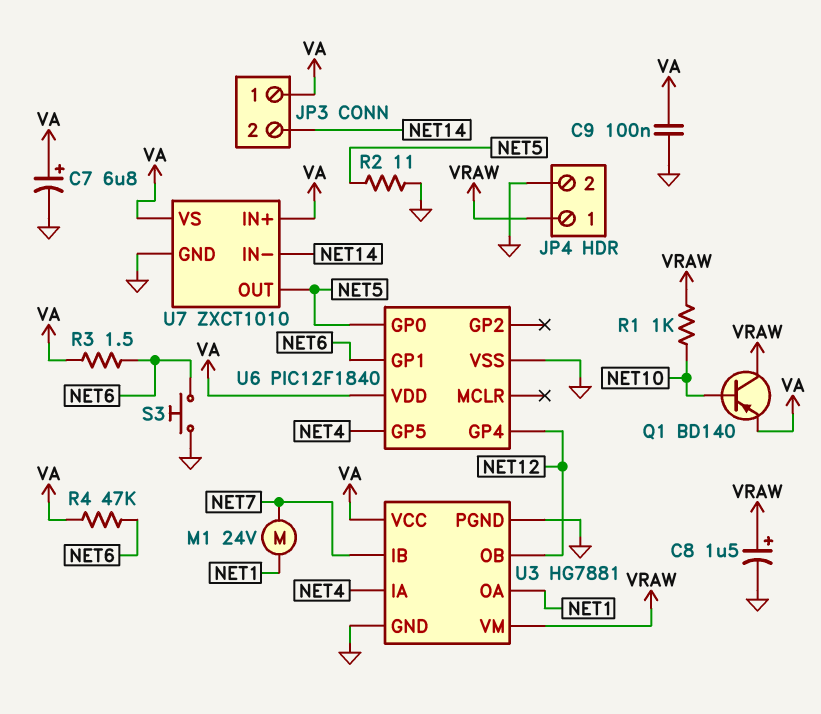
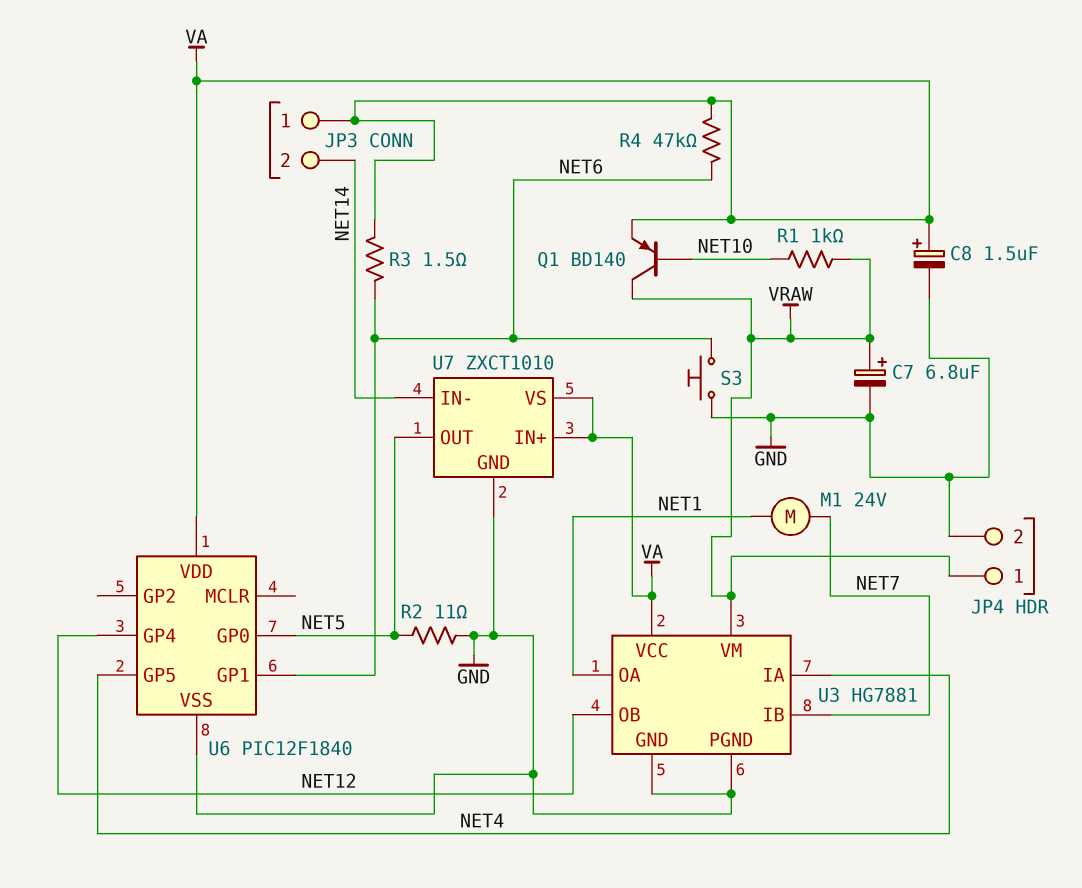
C7: 6.8uF (plus VA, minus GND) -> 6.8uF (plus VRAW, minus GND)
C8: 1.5uF (plus VRAW, minus GND) -> 1.5uF (plus VA, minus GND)
C9: 100nF (GND, VA) -> none

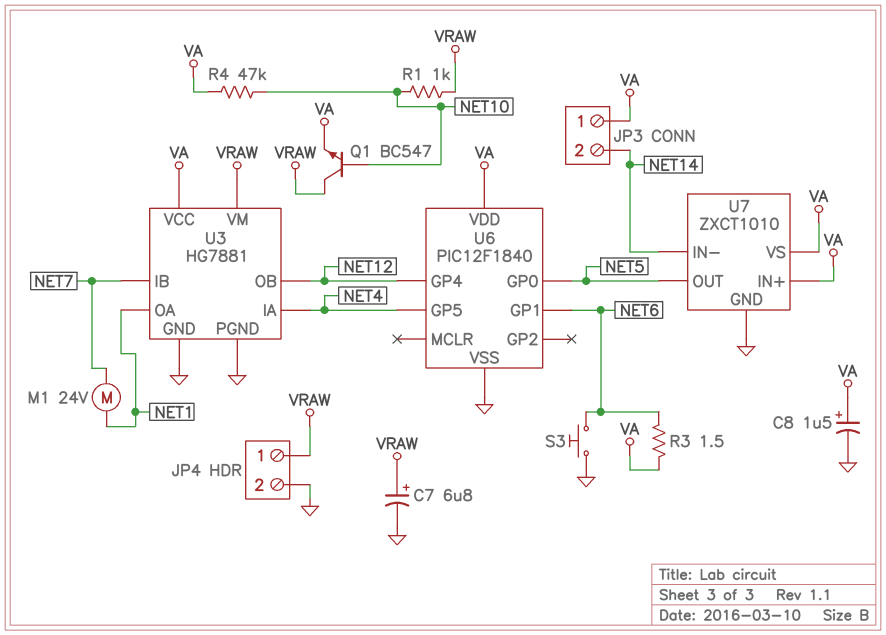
Q1: PNP BD140 (B NET10, C VRAW, E VA) -> NPN BC547 (B NET10, C VRAW, E VA)
R2: 11 (GND, NET5) -> none
R4: 47k (NET6, VA) -> 47k (NET10, VA)

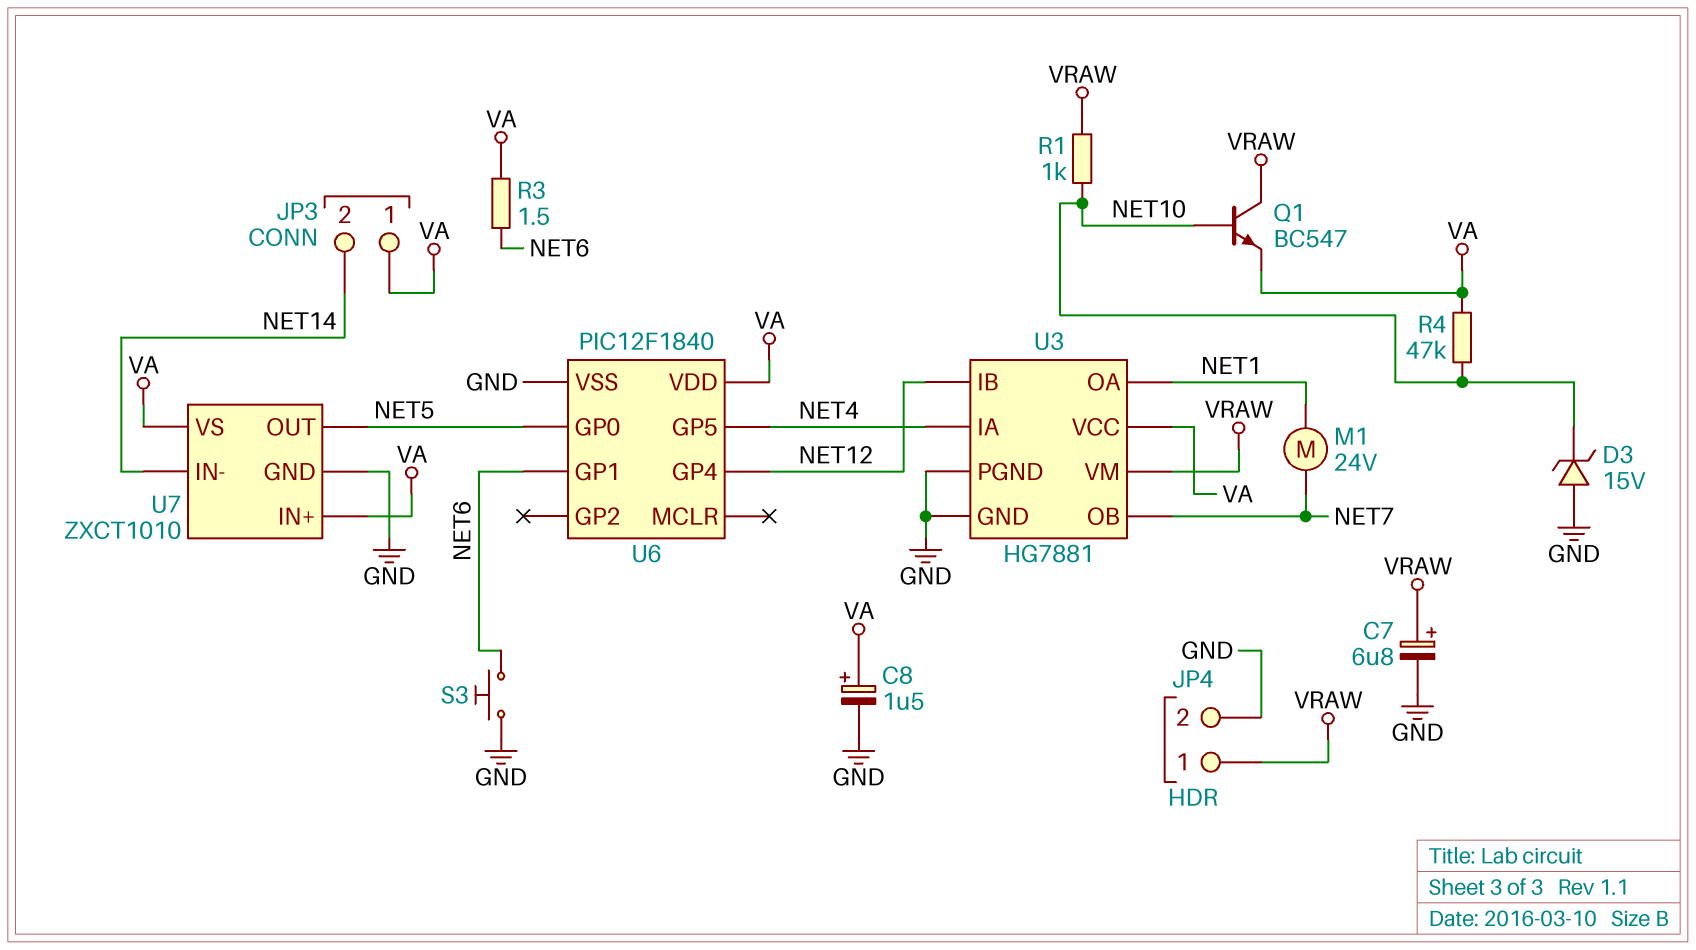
D3: none -> zener 15V (A GND, K NET10)
U3 pin IB: NET7 -> NET12
U3 pin OB: NET12 -> NET7

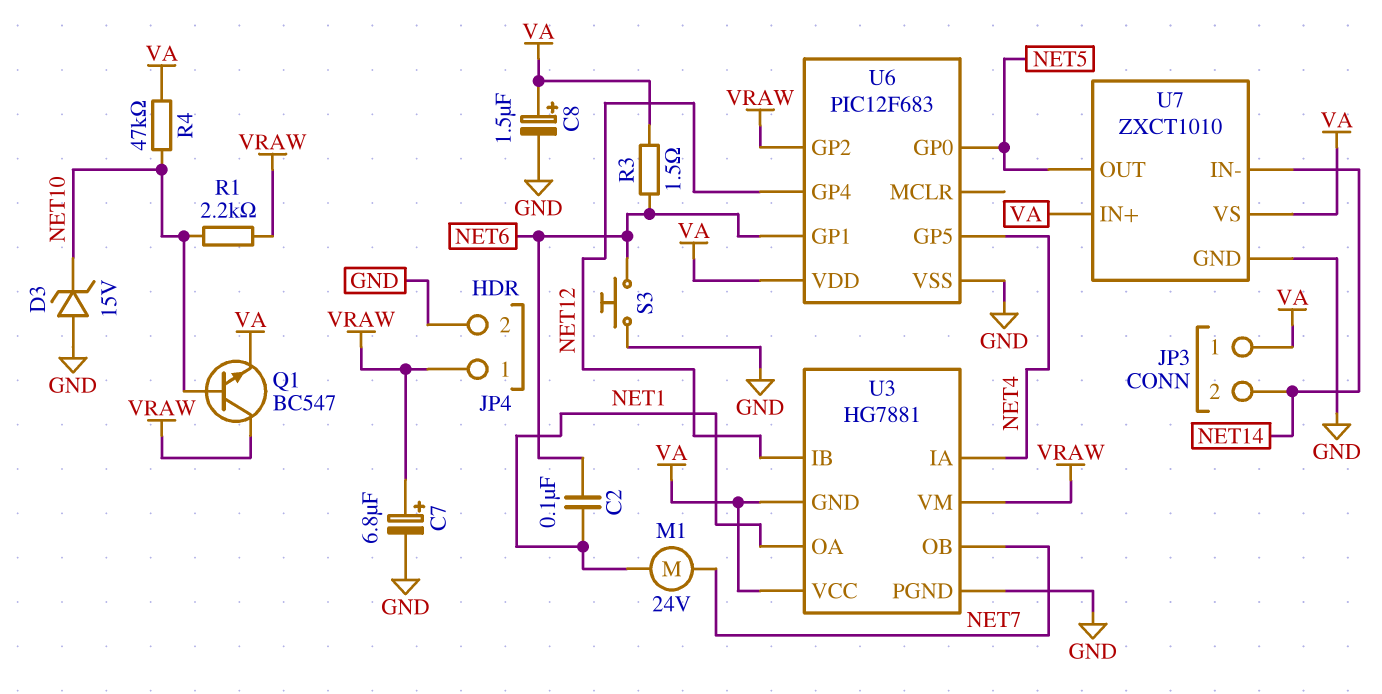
C2: none -> 100nF (NET1, NET6)
R1: 1k (NET10, VRAW) -> 2.2k (NET10, VRAW)
U3 pin GND: GND -> VA
U6: PIC12F1840 -> PIC12F683
U6 pin GP2: none -> VRAW

